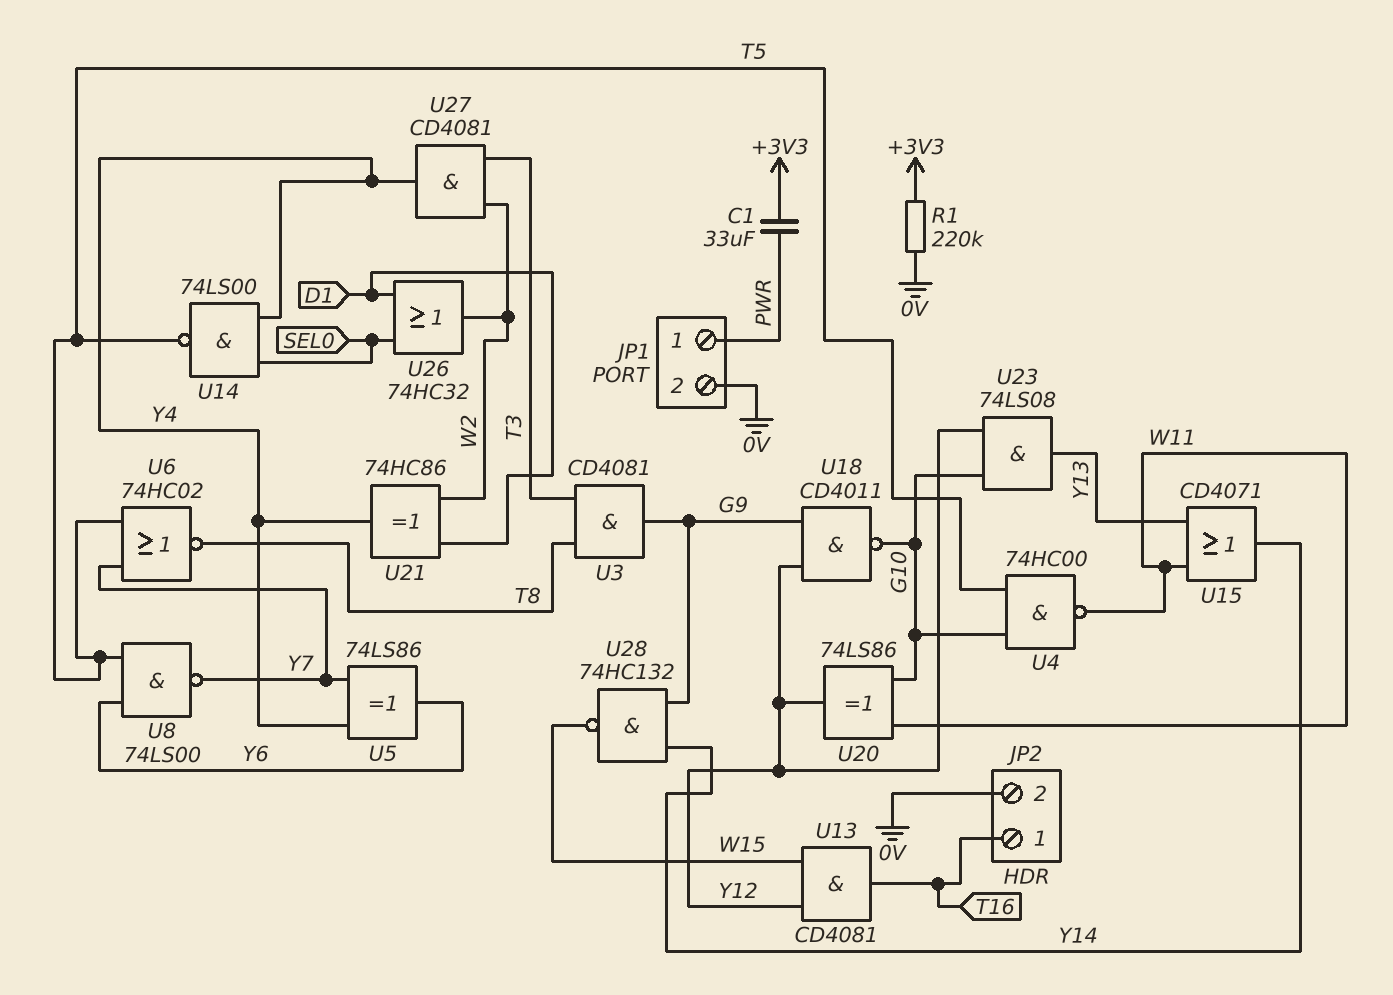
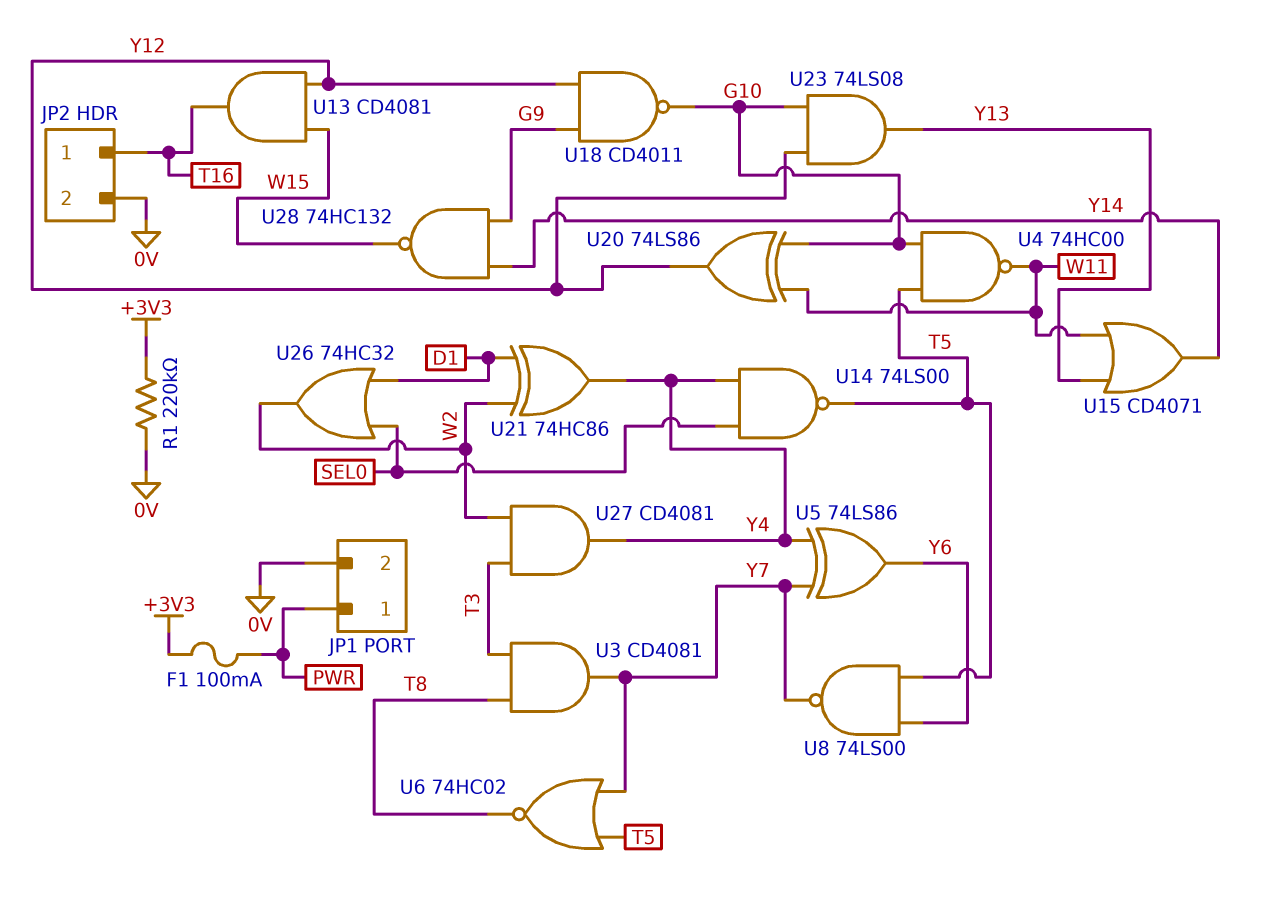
C1: 33uF (+3V3, PWR) -> none
F1: none -> 100mA (+3V3, PWR)
U3: AND CD4081 (in T3, in T8, out G9) -> AND CD4081 (in T3, in T8, out Y7)

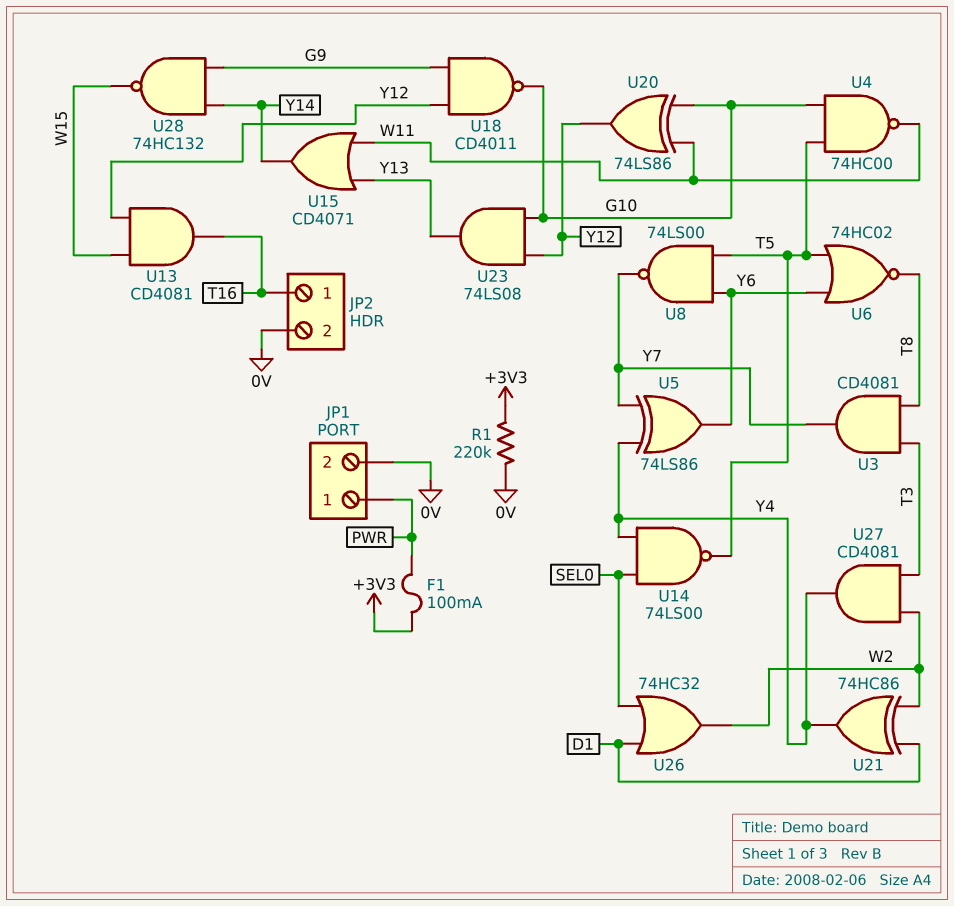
U6: NOR 74HC02 (in T5, in Y7, out T8) -> NOR 74HC02 (in T5, in Y6, out T8)

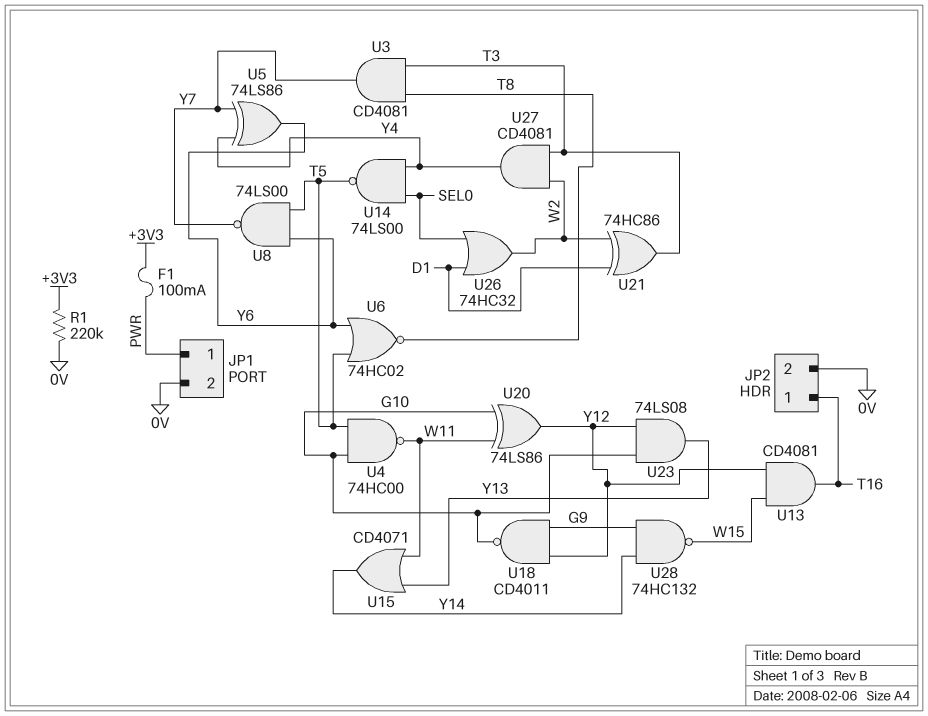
U21: XOR 74HC86 (in D1, in W2, out Y4) -> XOR 74HC86 (in D1, in W2, out T3)

